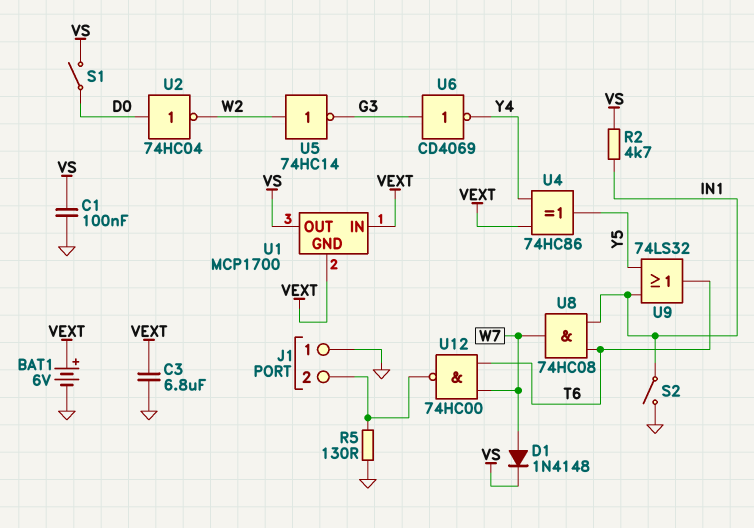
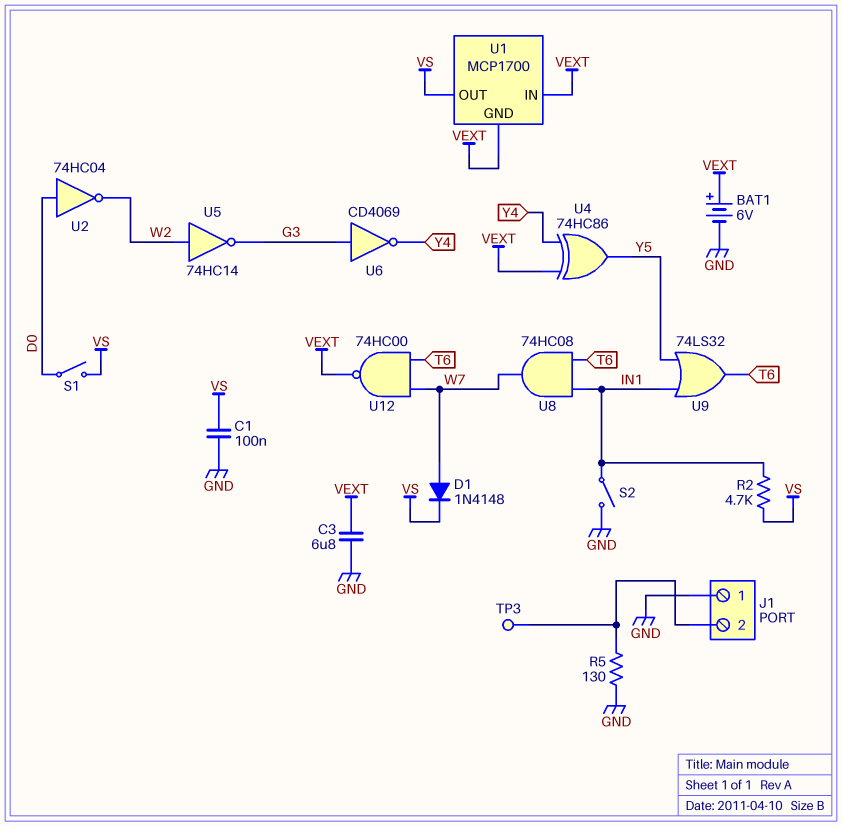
TP3: none -> test point (J1/2)
U12: NAND 74HC00 (in T6, in W7, out J1/2) -> NAND 74HC00 (in T6, in W7, out VEXT)

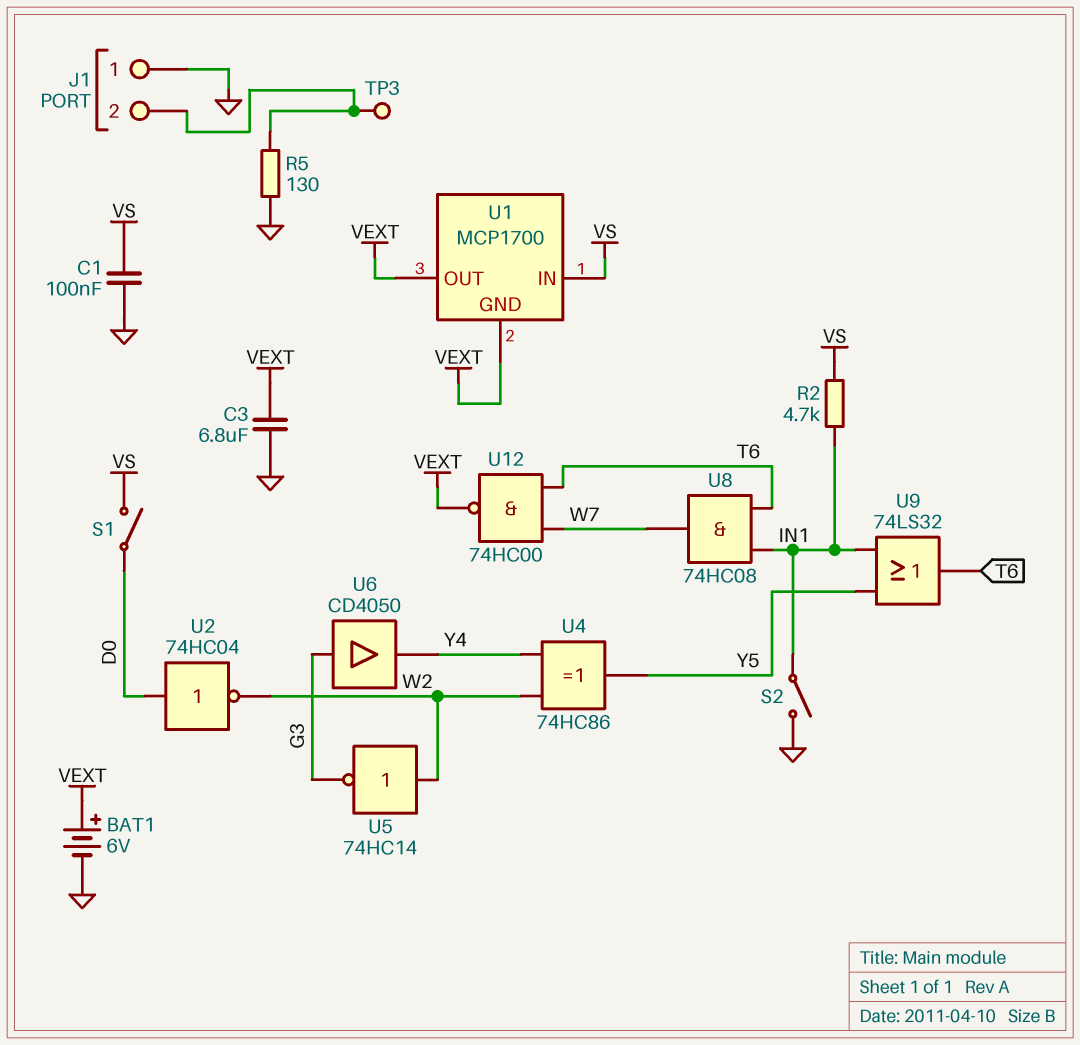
D1: diode 1N4148 (A W7, K VS) -> none
U1 pin IN: VEXT -> VS
U1 pin OUT: VS -> VEXT
U4: XOR 74HC86 (in VEXT, in Y4, out Y5) -> XOR 74HC86 (in W2, in Y4, out Y5)
U6: NOT CD4069 (in G3, out Y4) -> buffer CD4050 (in G3, out Y4)

